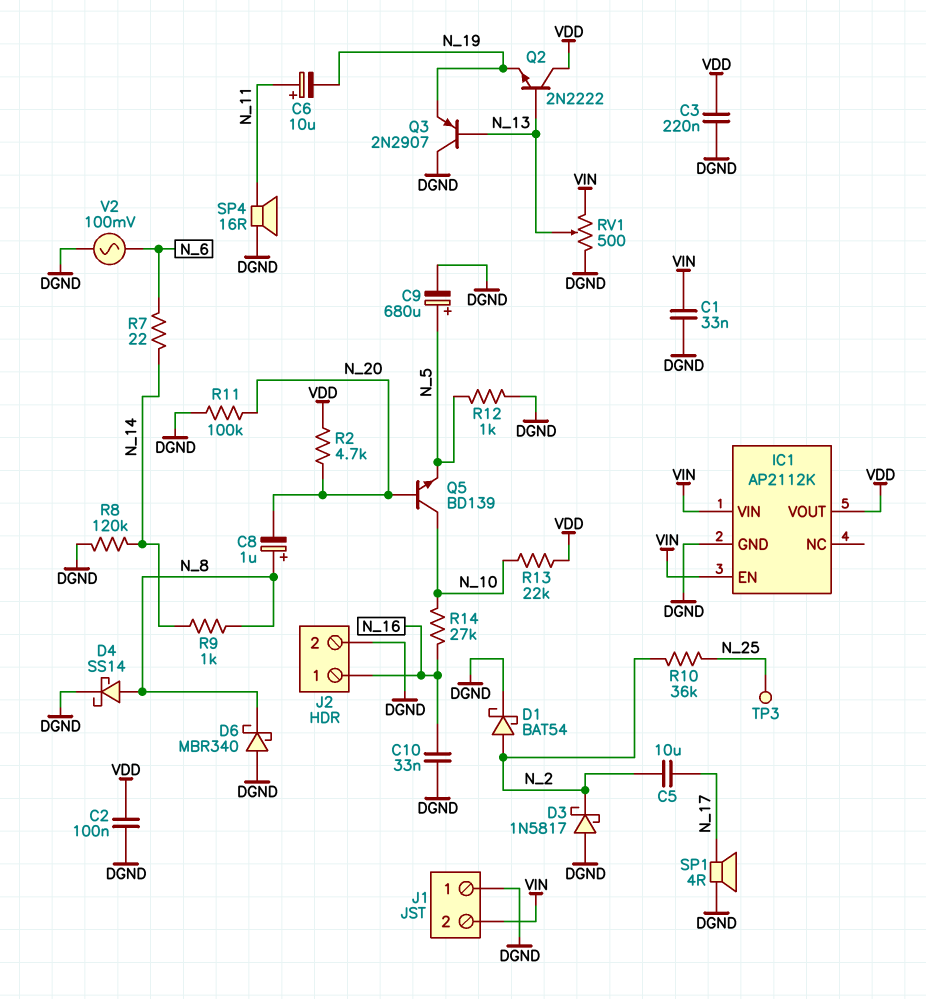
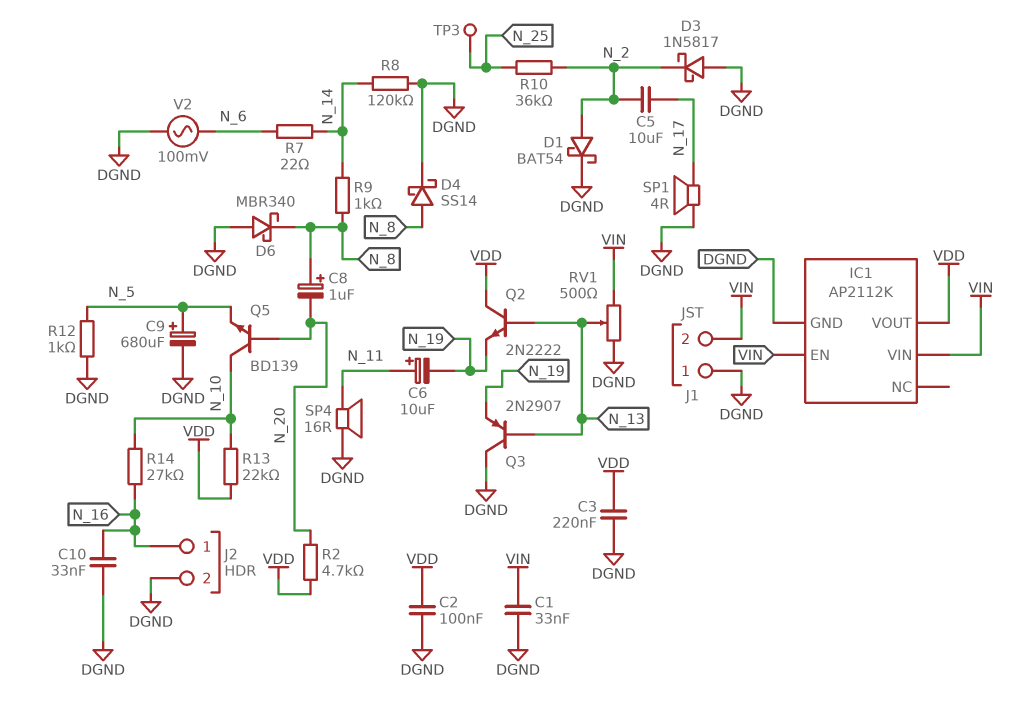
R11: 100k (DGND, N_20) -> none

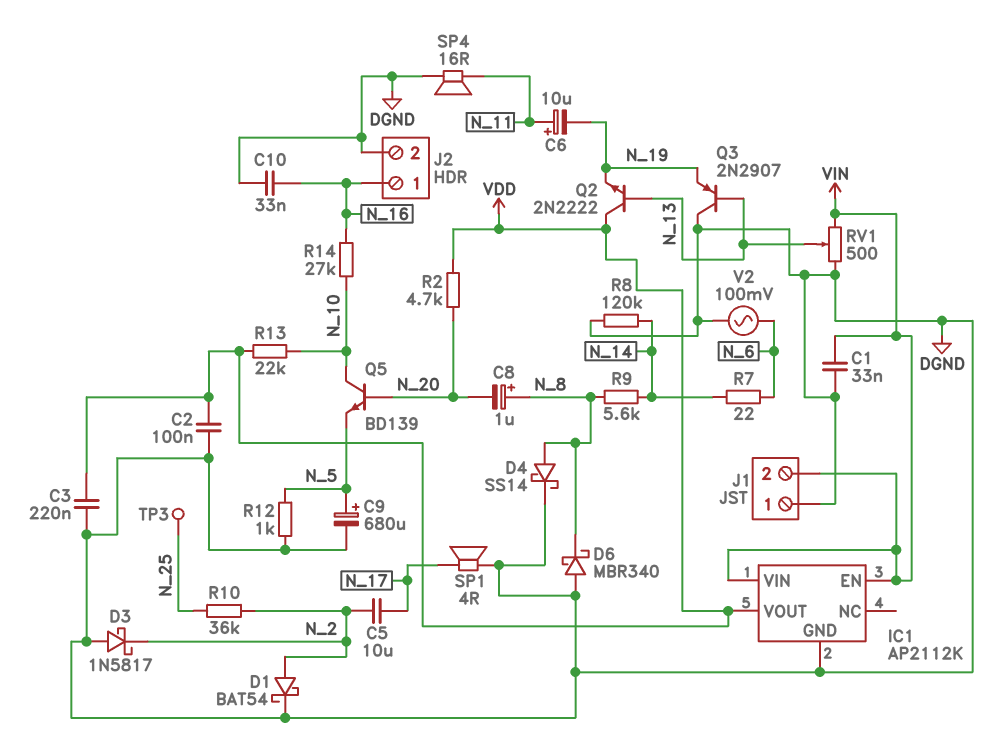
R9: 1k (N_8, N_14) -> 5.6k (N_8, N_14)

